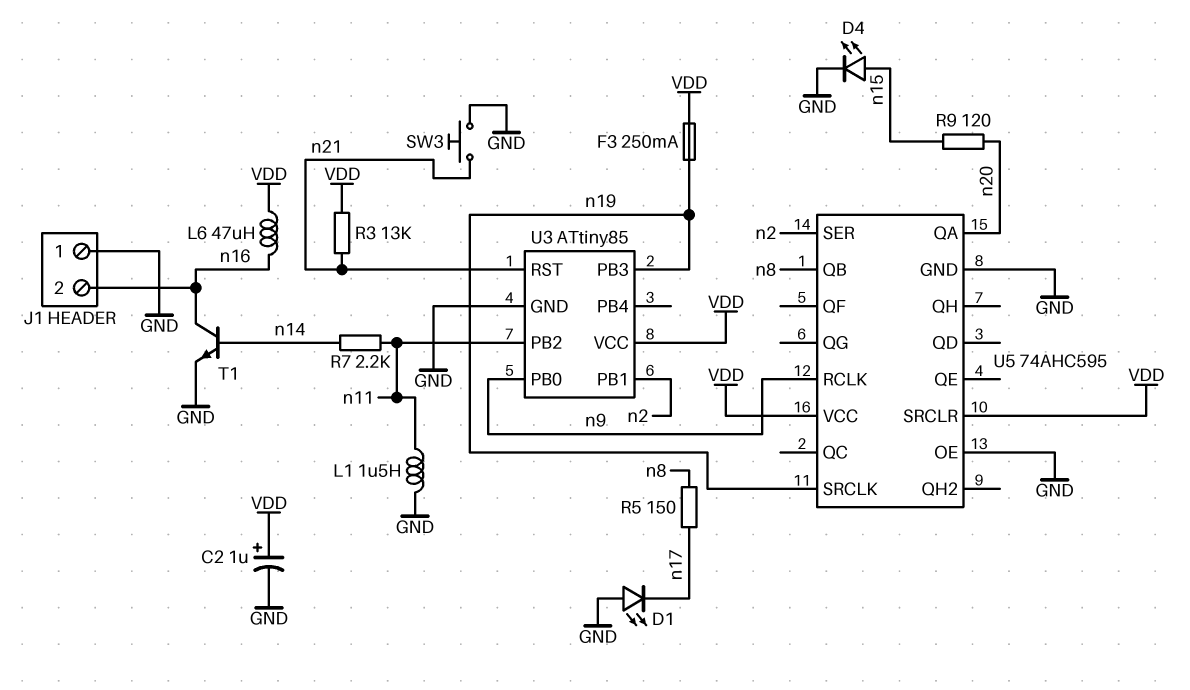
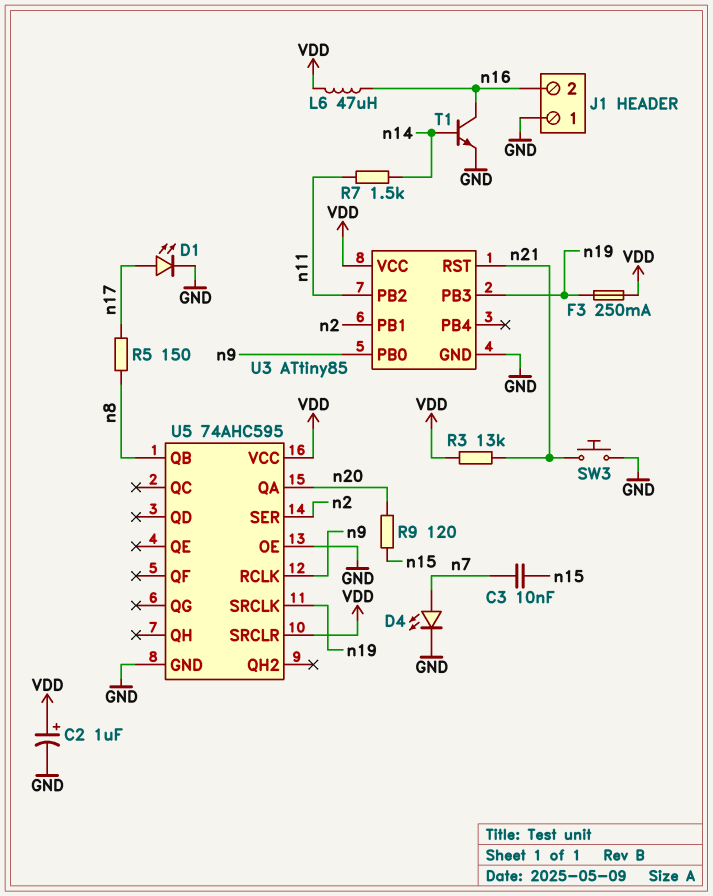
C3: none -> 10nF (n7, n15)
D1: LED (A GND, K n17) -> LED (A n17, K GND)
D4: LED (A n15, K GND) -> LED (A n7, K GND)
L1: 1.5uH (GND, n11) -> none
R7: 2.2k (n11, n14) -> 1.5k (n11, n14)

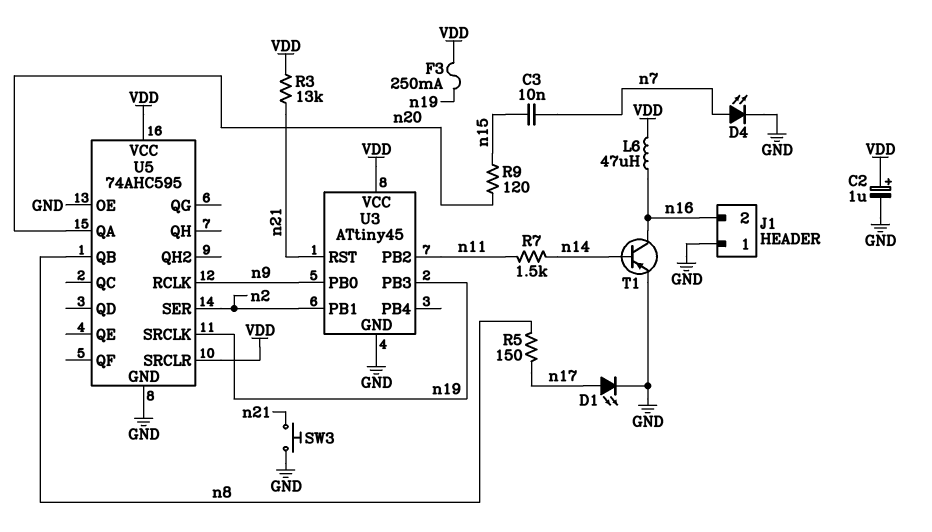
T1: NPN (B n14, C n16, E GND) -> PNP (B n14, C n16, E GND)
U3: ATtiny85 -> ATtiny45

